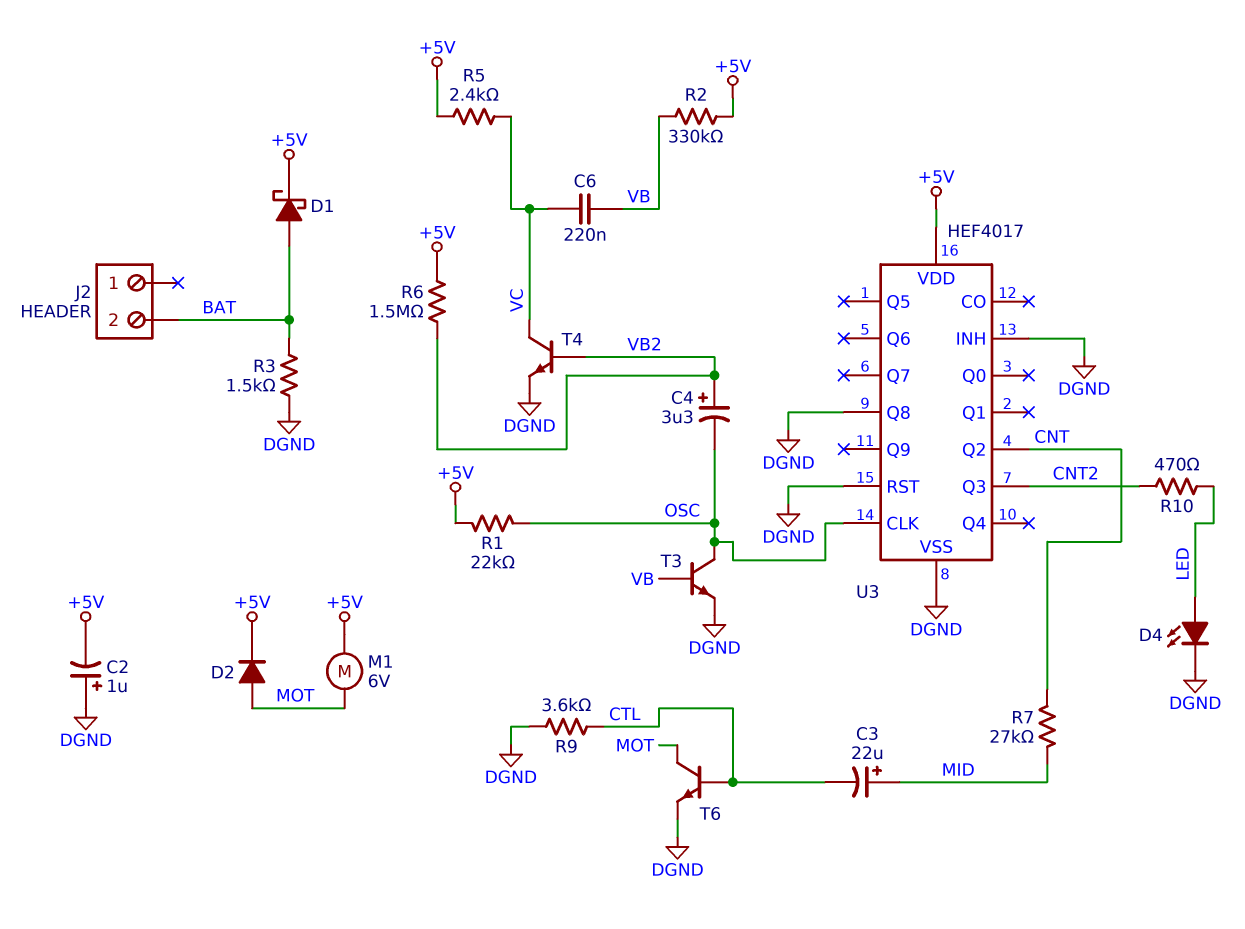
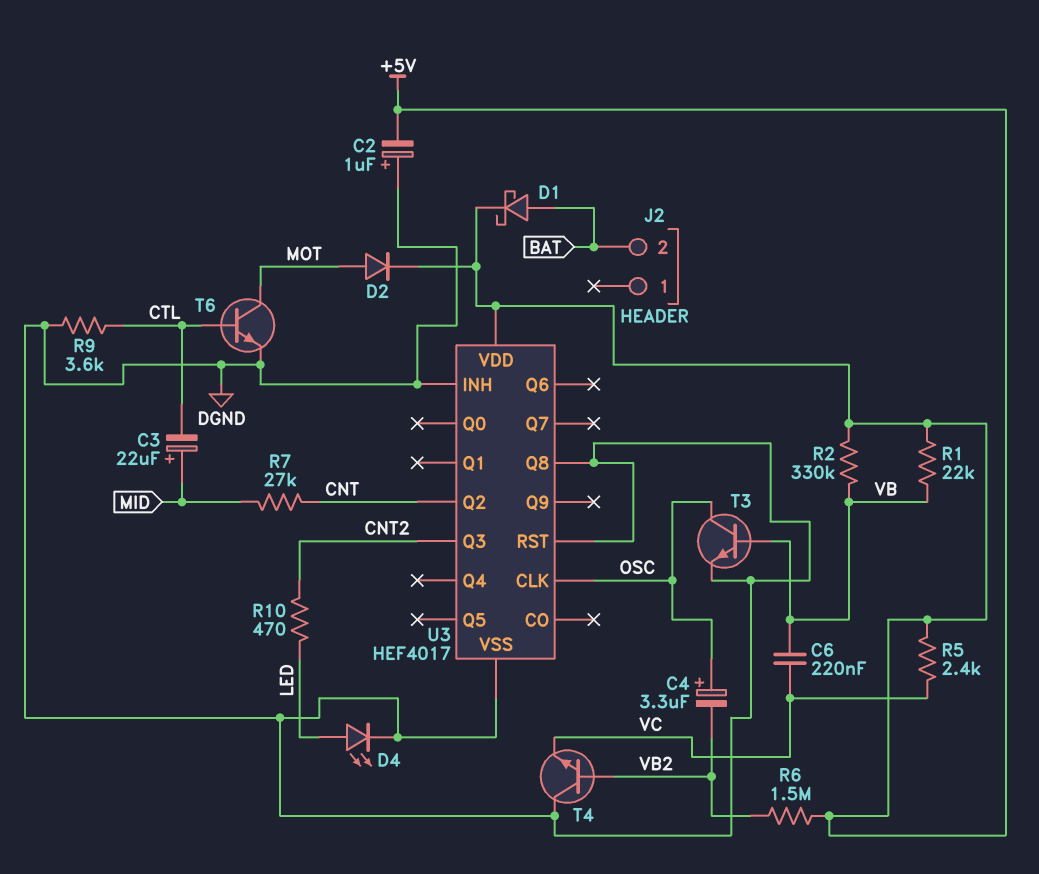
C4: 3.3uF (plus VB2, minus OSC) -> 3.3uF (plus OSC, minus VB2)
M1: motor 6V (+5V, MOT) -> none
R1: 22k (+5V, OSC) -> 22k (+5V, VB)
R3: 1.5k (BAT, DGND) -> none
T4: NPN (B VB2, C VC, E DGND) -> NPN (B VB2, C DGND, E VC)

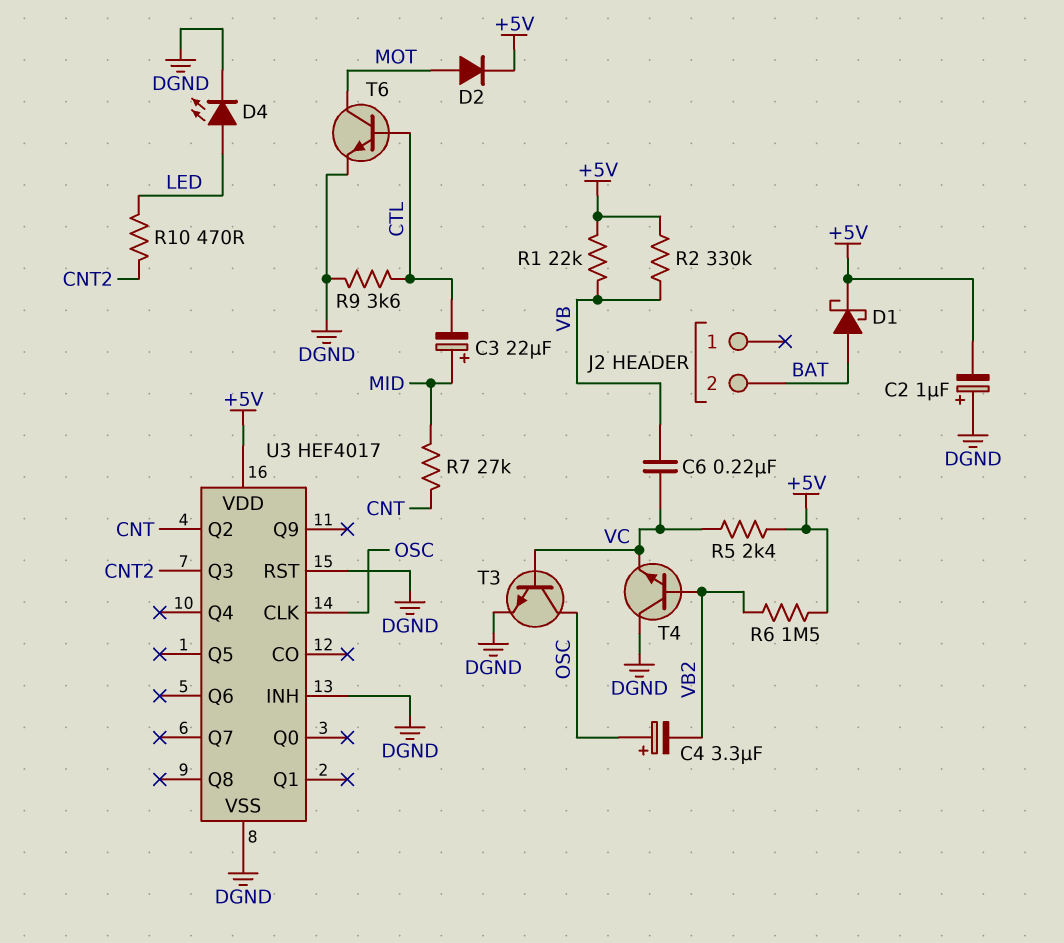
T3: NPN (B VB, C OSC, E DGND) -> NPN (B VC, C OSC, E DGND)
U3 pin Q8: DGND -> none

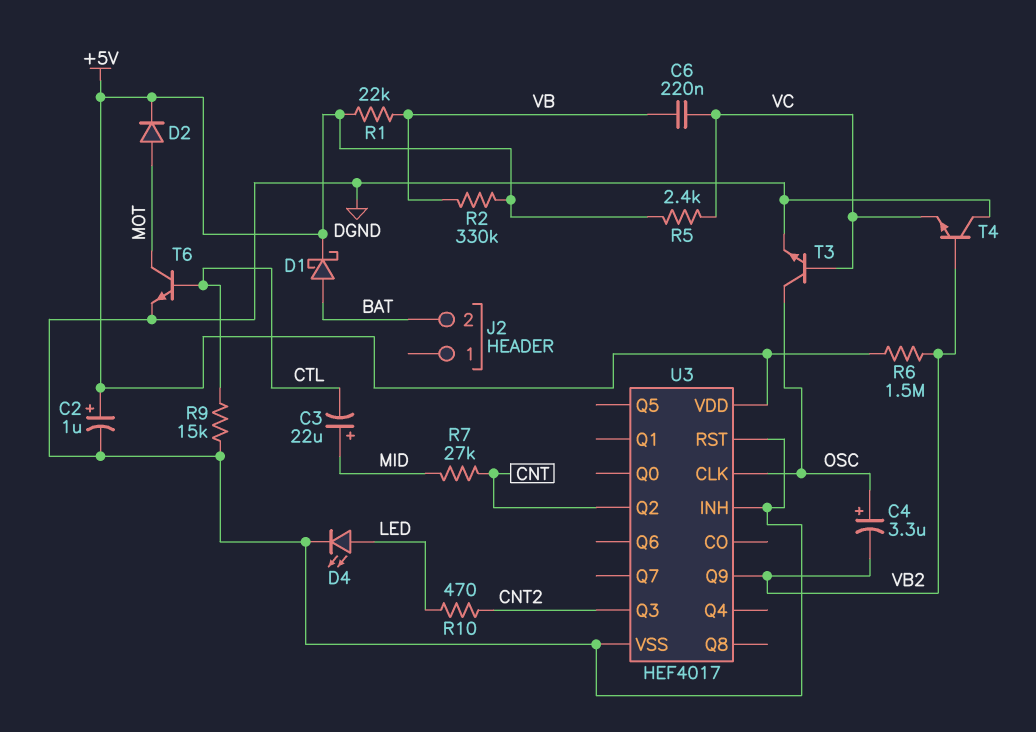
C2: 1uF (plus DGND, minus +5V) -> 1uF (plus +5V, minus DGND)
R9: 3.6k (CTL, DGND) -> 15k (CTL, DGND)
U3 pin Q9: none -> VB2

